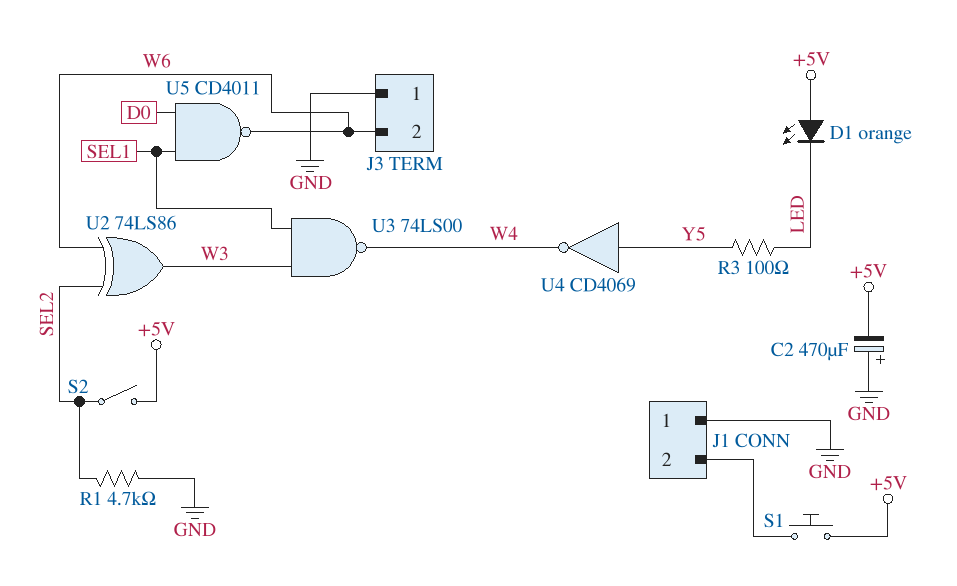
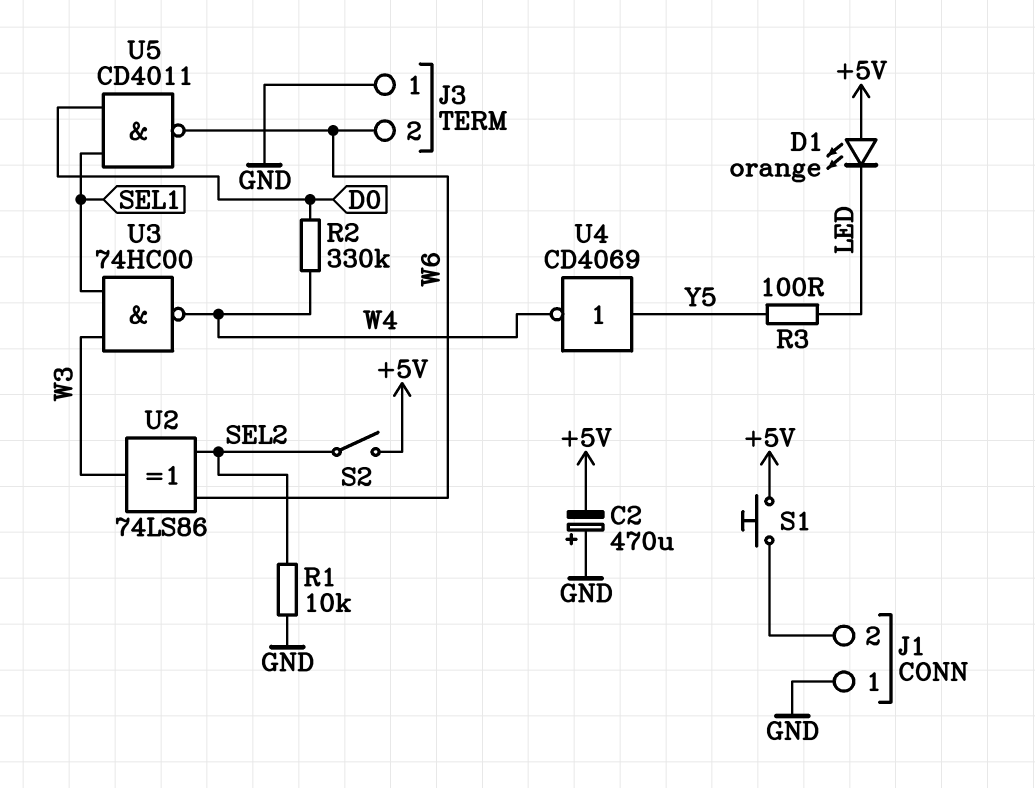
R1: 4.7k (GND, SEL2) -> 10k (GND, SEL2)
R2: none -> 330k (D0, W4)
U3: NAND 74LS00 (in SEL1, in W3, out W4) -> NAND 74HC00 (in SEL1, in W3, out W4)

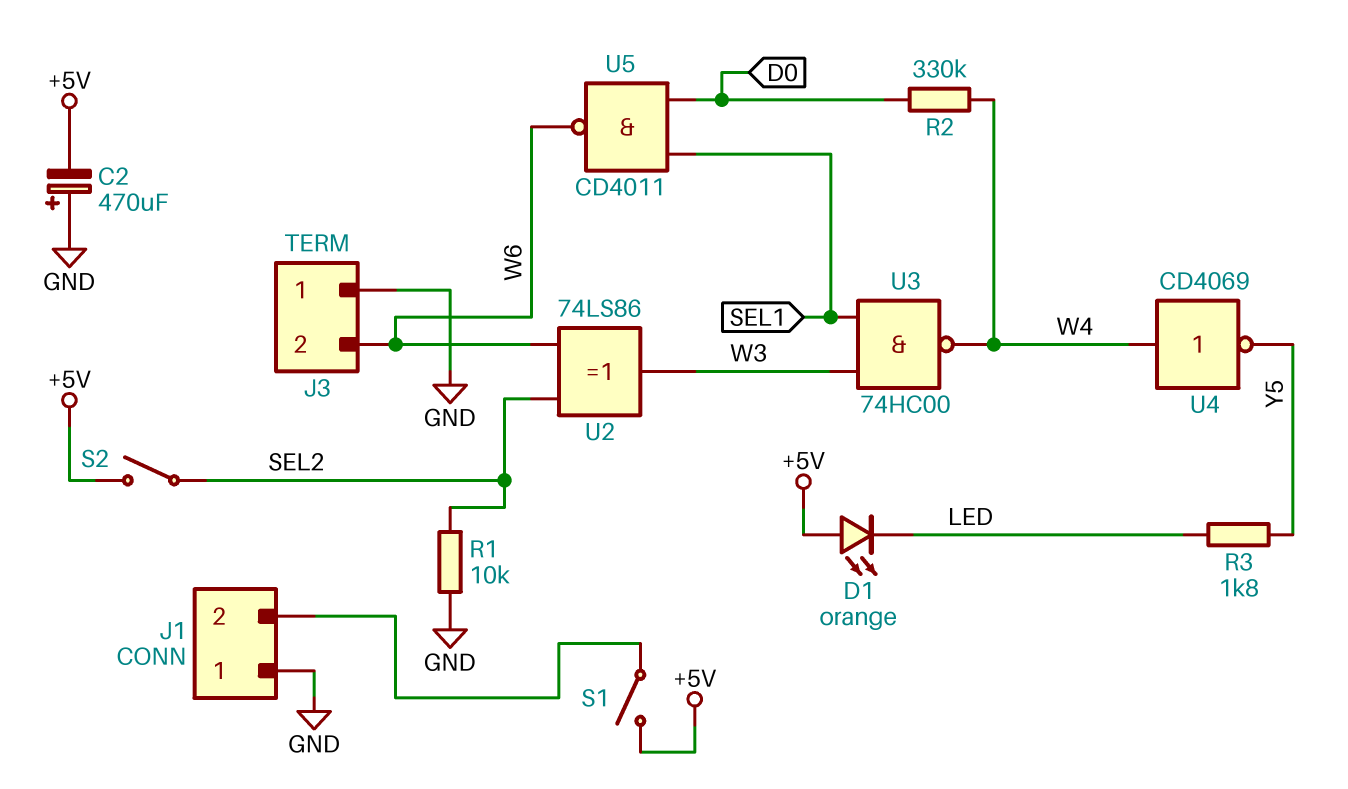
R3: 100 (LED, Y5) -> 1.8k (LED, Y5)
S1: button (+5V, J1/2) -> switch (+5V, J1/2)
U4: NOT CD4069 (in Y5, out W4) -> NOT CD4069 (in W4, out Y5)

